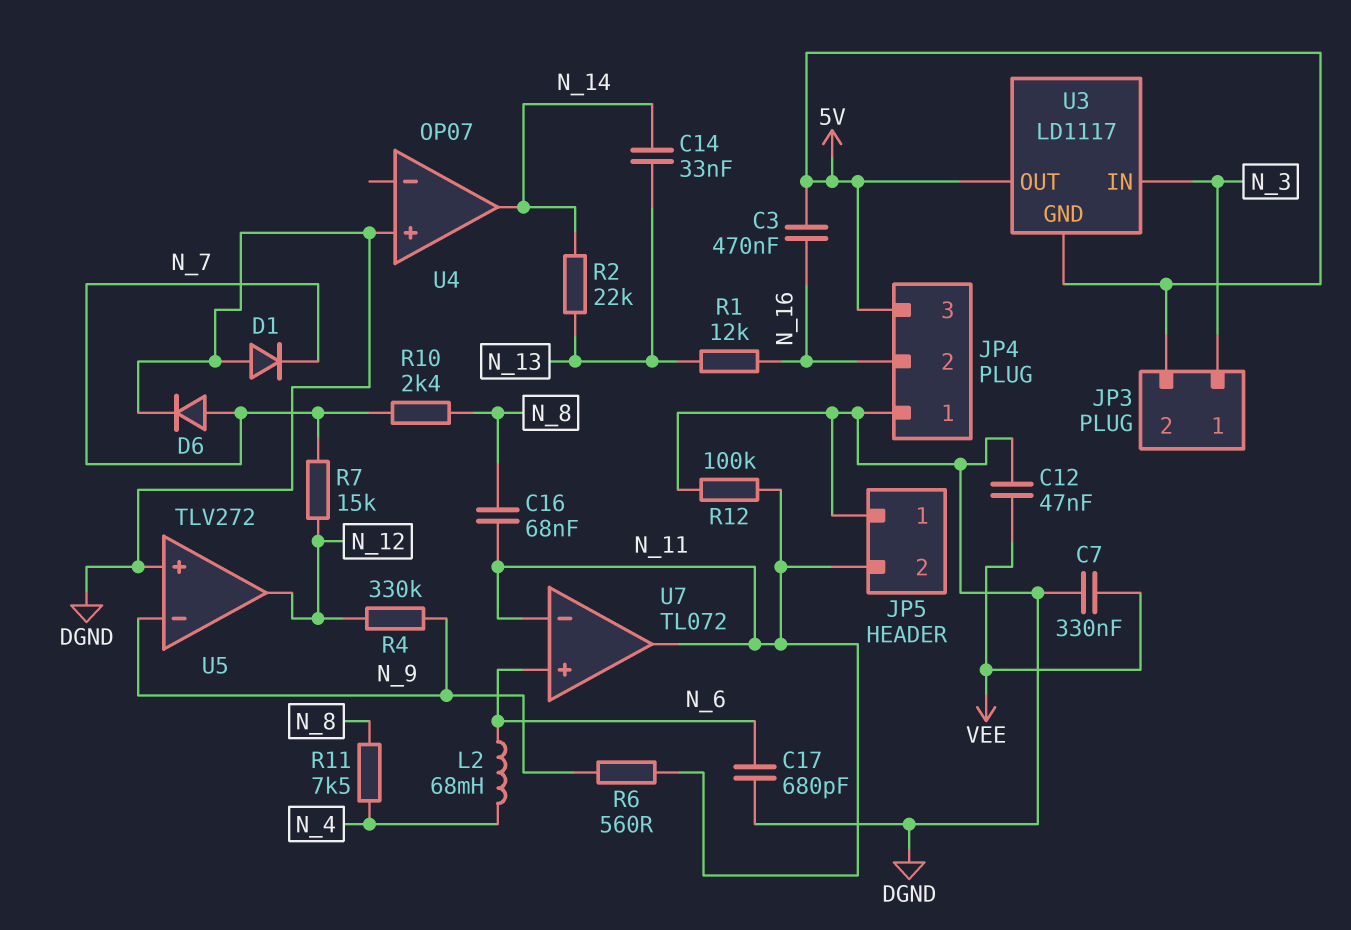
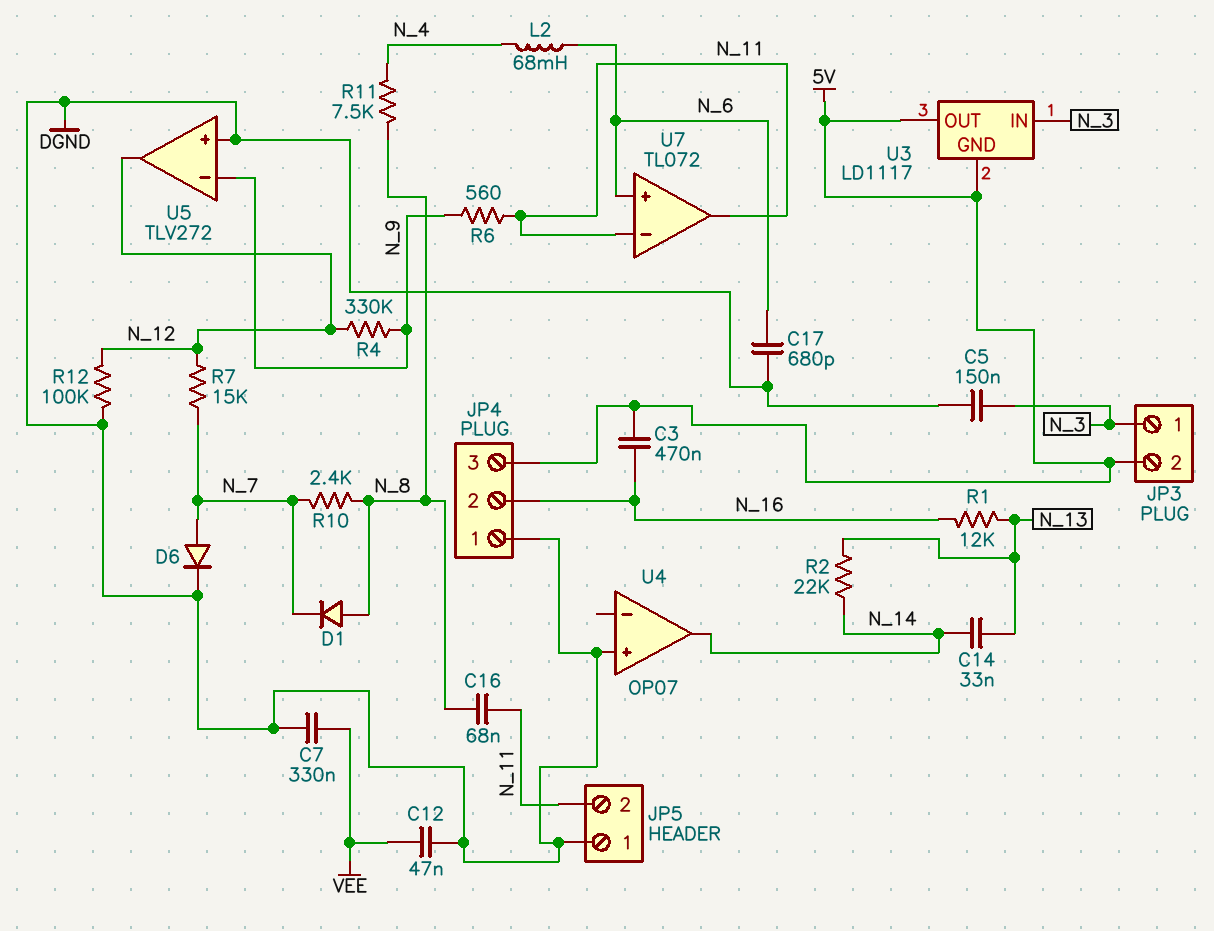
C5: none -> 150nF (DGND, N_3)
D1: diode (A DGND, K N_7) -> diode (A N_8, K N_7)
R12: 100k (DGND, N_11) -> 100k (DGND, N_12)

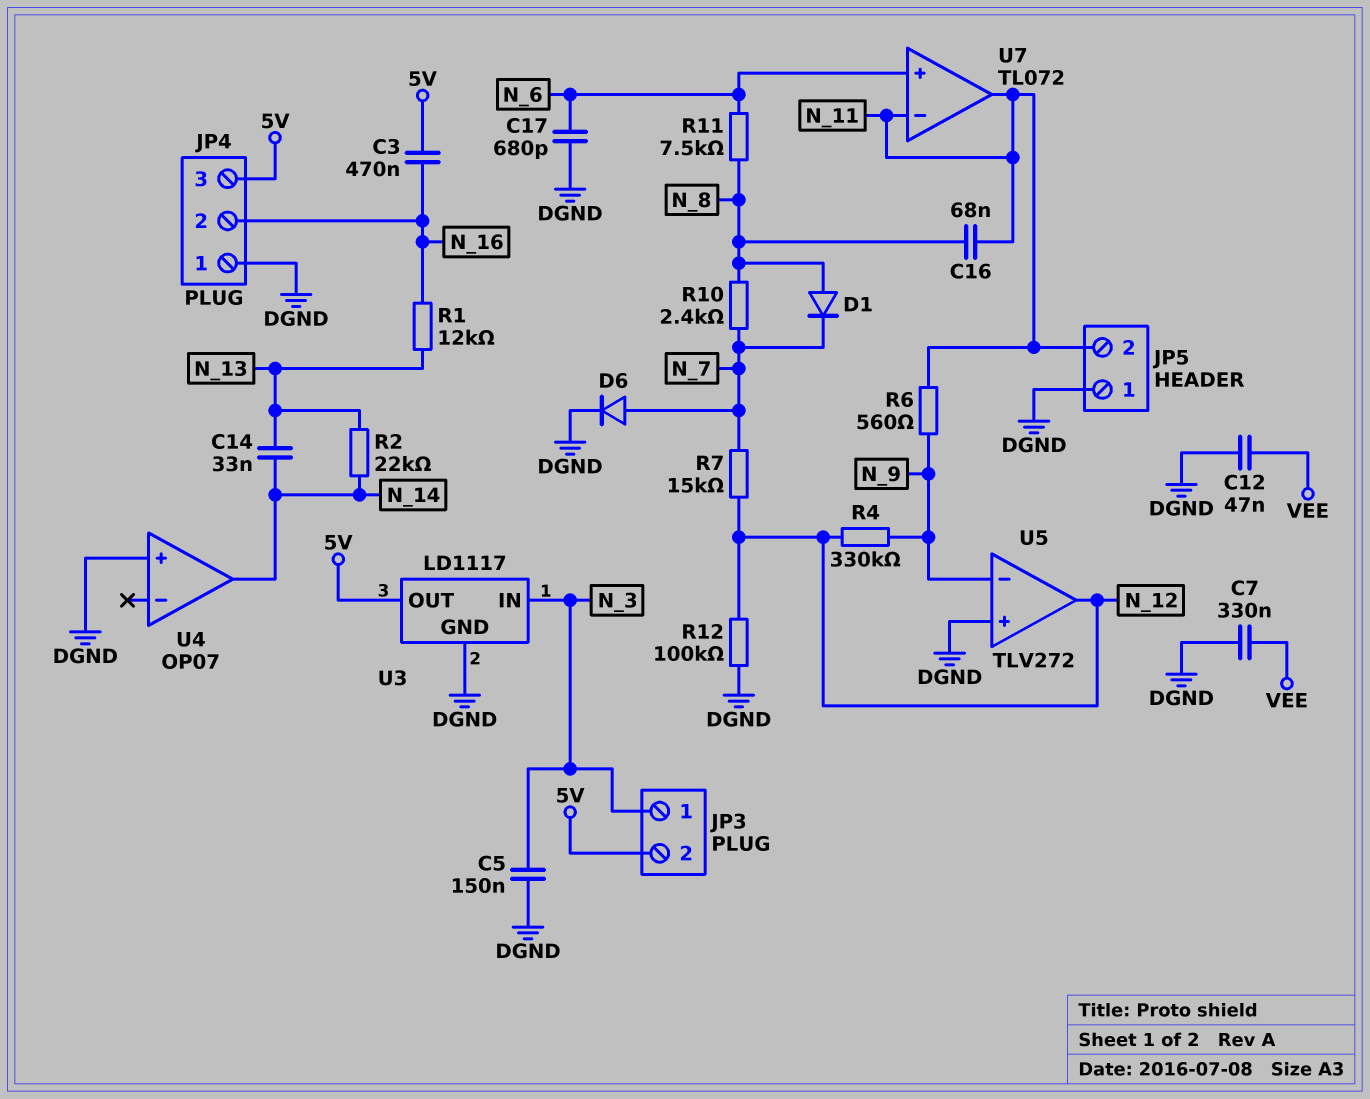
L2: 68mH (N_4, N_6) -> none
R11: 7.5k (N_4, N_8) -> 7.5k (N_6, N_8)
U3 pin GND: 5V -> DGND

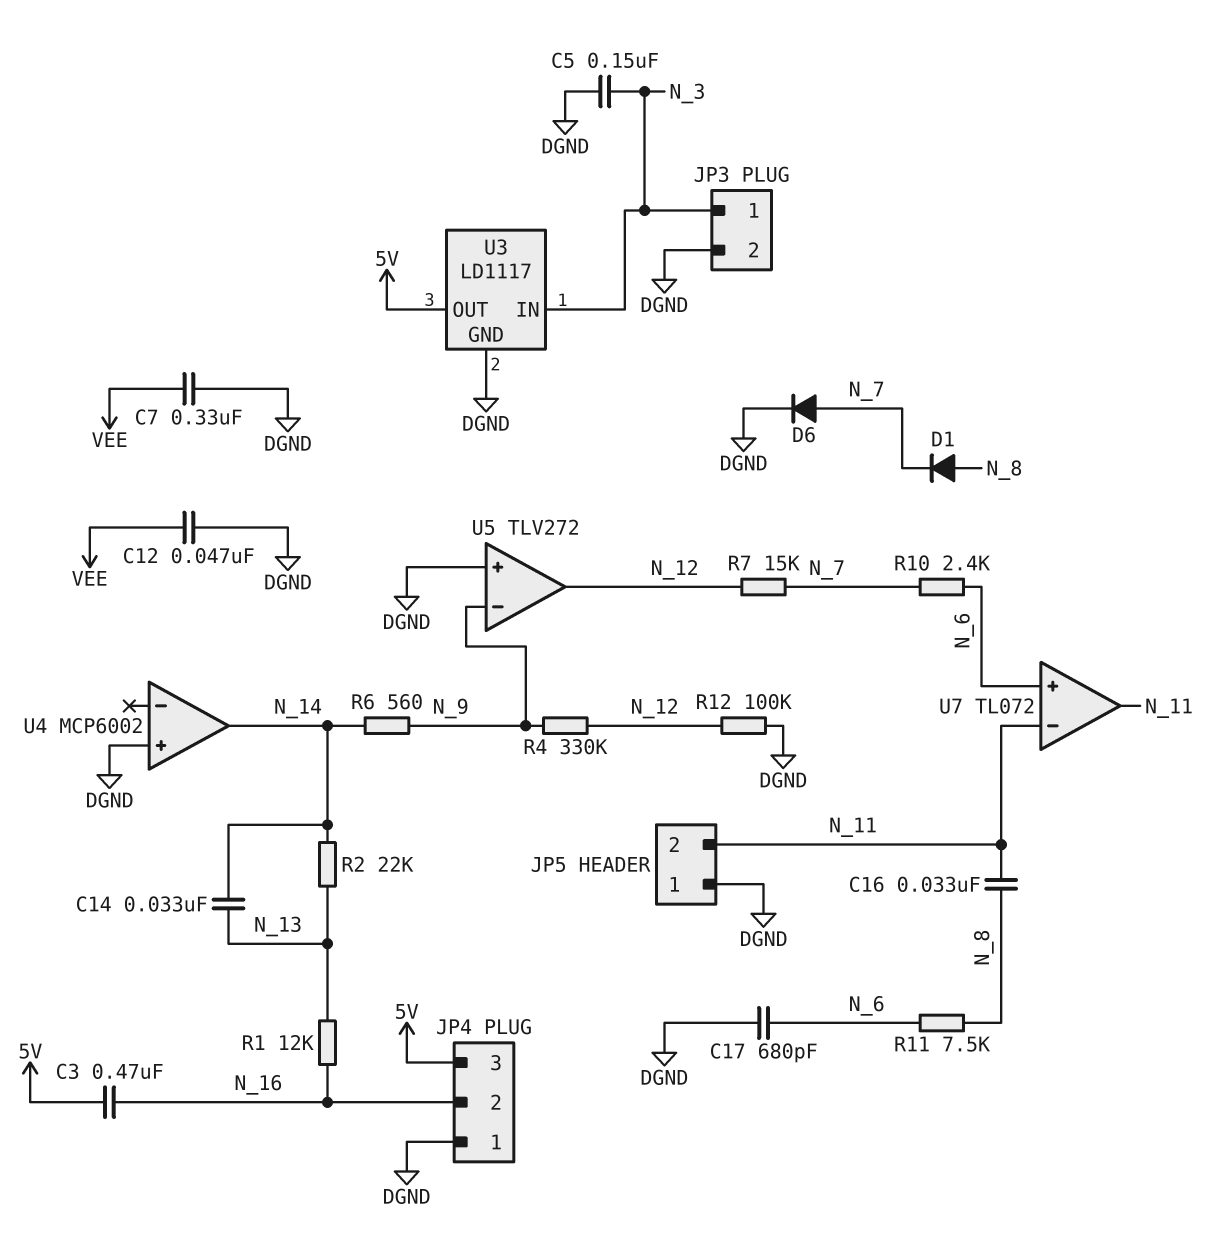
C16: 68nF (N_8, N_11) -> 33nF (N_8, N_11)
JP3 pin 2: 5V -> DGND
R6: 560 (N_9, N_11) -> 560 (N_9, N_14)
R10: 2.4k (N_7, N_8) -> 2.4k (N_6, N_7)
U4: OP07 -> MCP6002

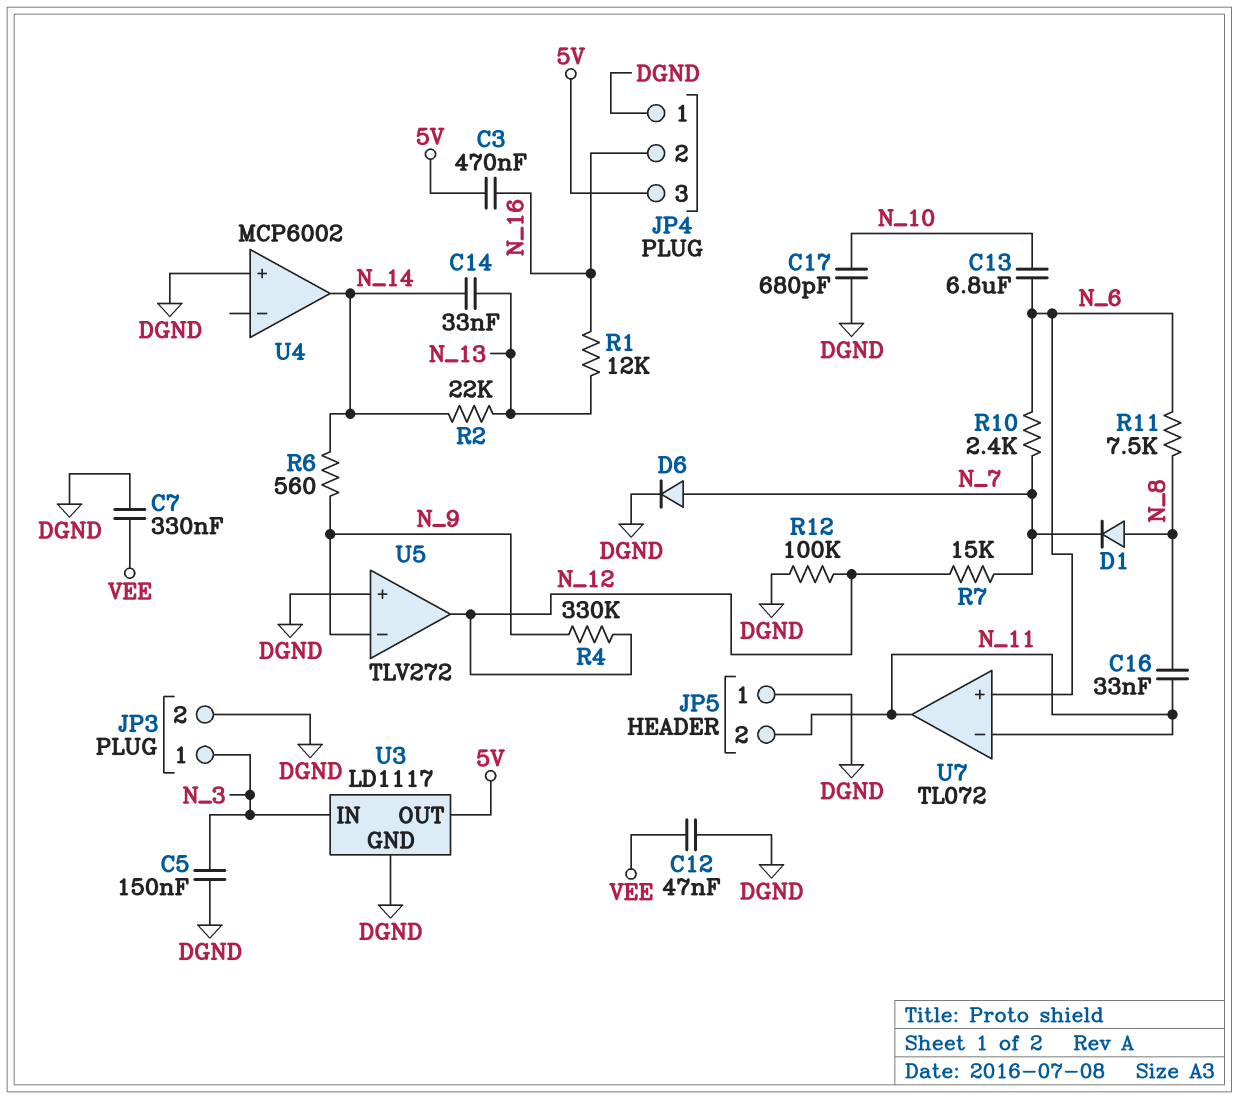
C13: none -> 6.8uF (N_6, N_10)
C17: 680pF (DGND, N_6) -> 680pF (DGND, N_10)

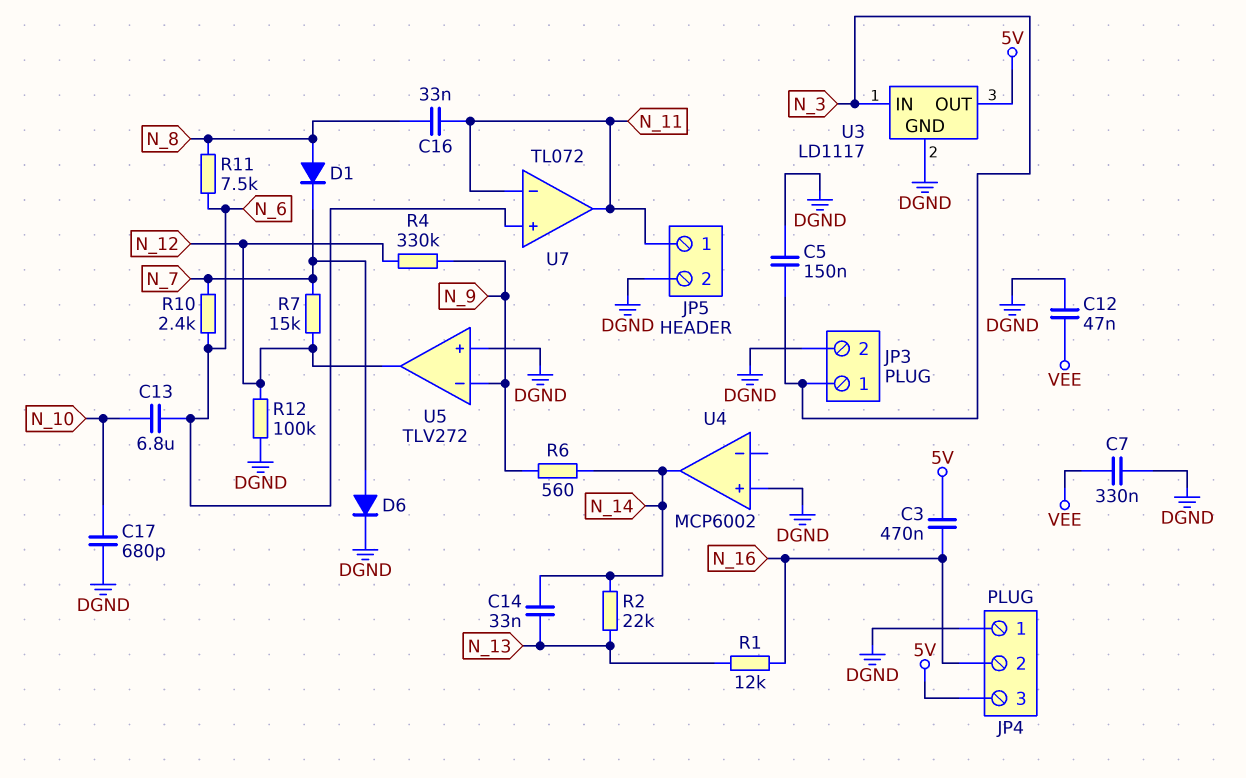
JP5 pin 1: DGND -> N_11
JP5 pin 2: N_11 -> DGND

